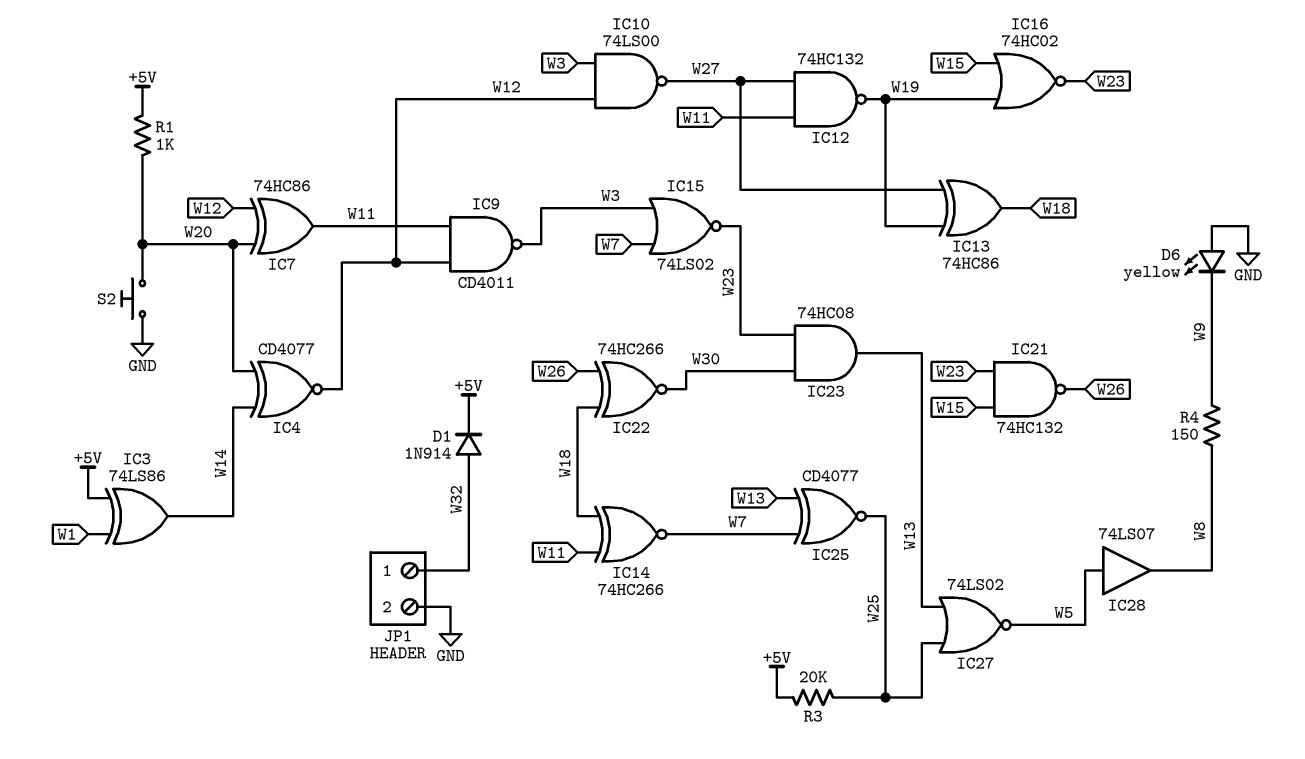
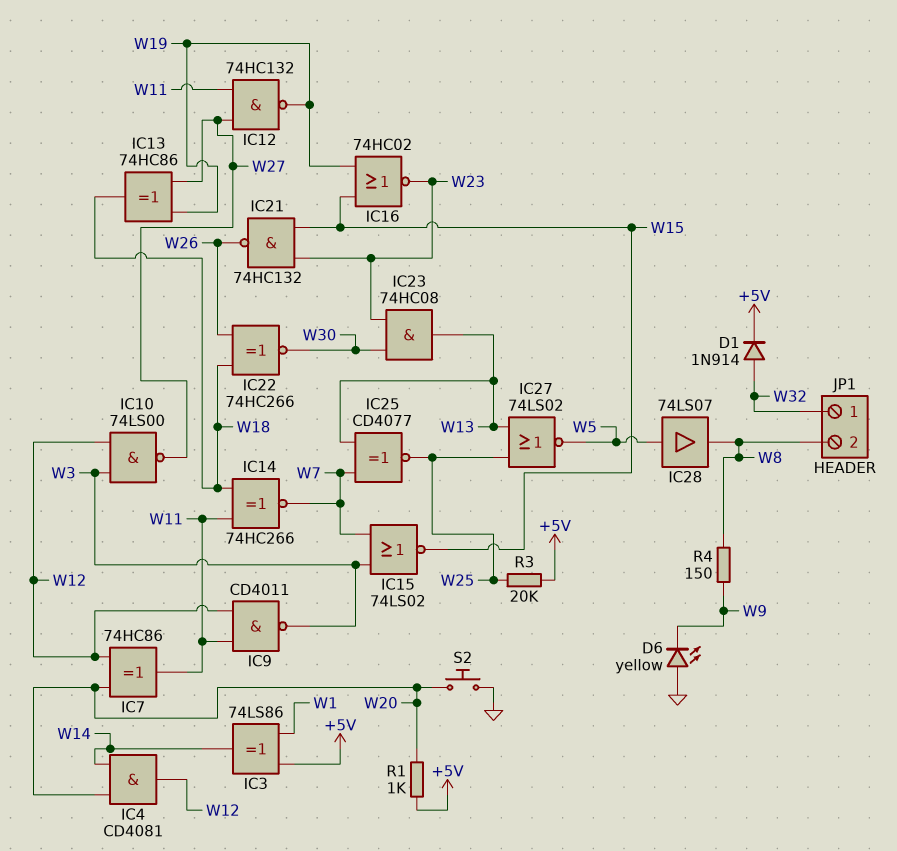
IC4: XNOR CD4077 (in W14, in W20, out W12) -> AND CD4081 (in W14, in W20, out W12)
IC15: NOR 74LS02 (in W3, in W7, out W23) -> NOR 74LS02 (in W3, in W7, out W15)
JP1 pin 2: GND -> W8

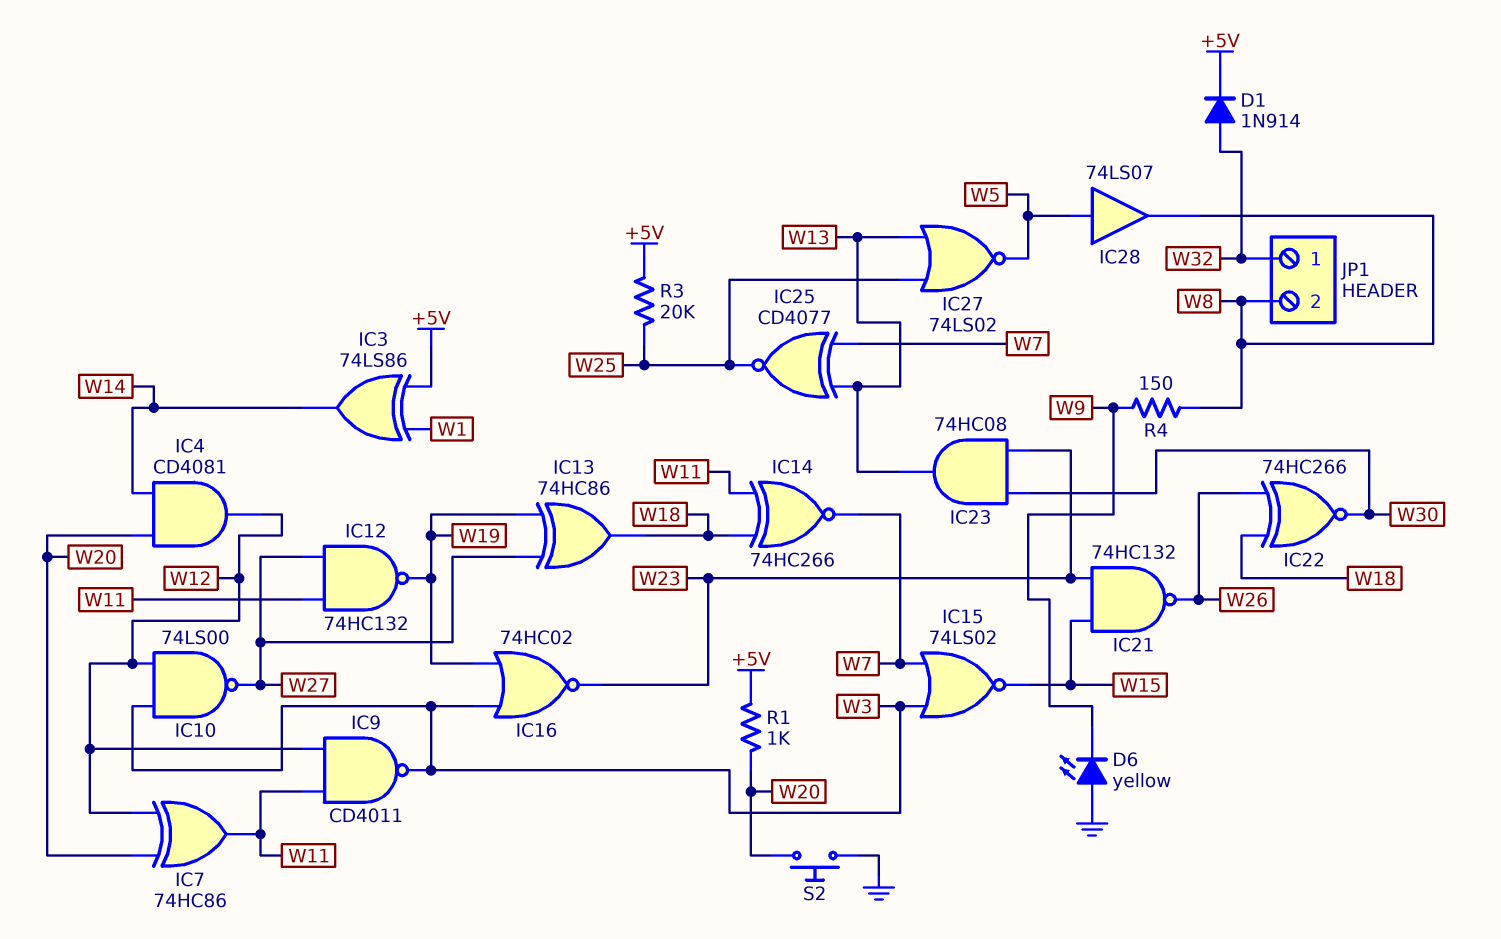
IC16: NOR 74HC02 (in W15, in W19, out W23) -> NOR 74HC02 (in W3, in W19, out W23)

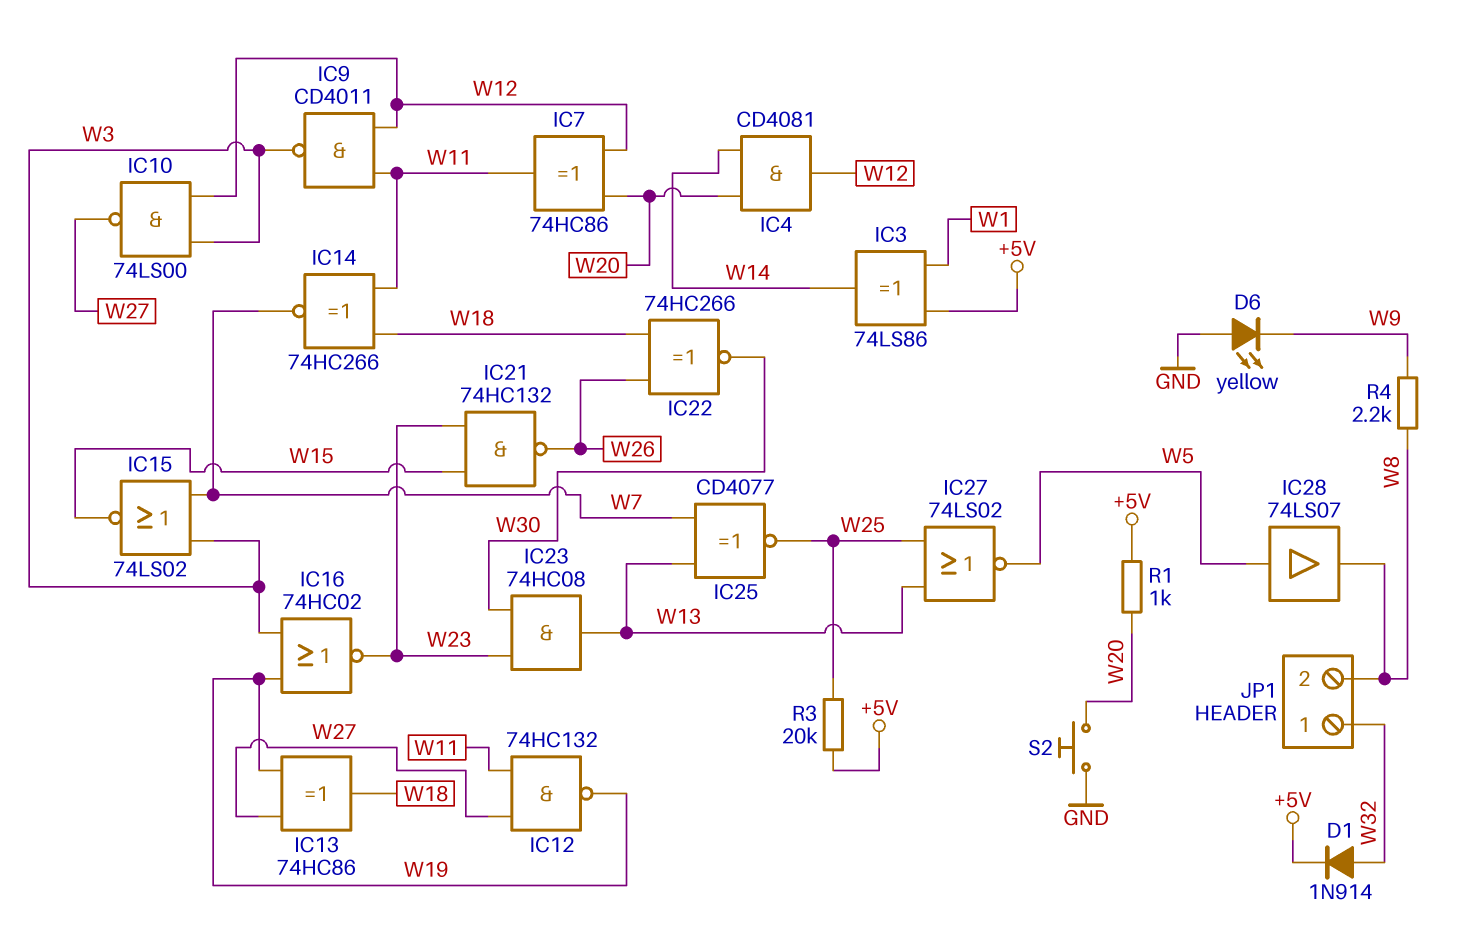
R4: 150 (W8, W9) -> 2.2k (W8, W9)

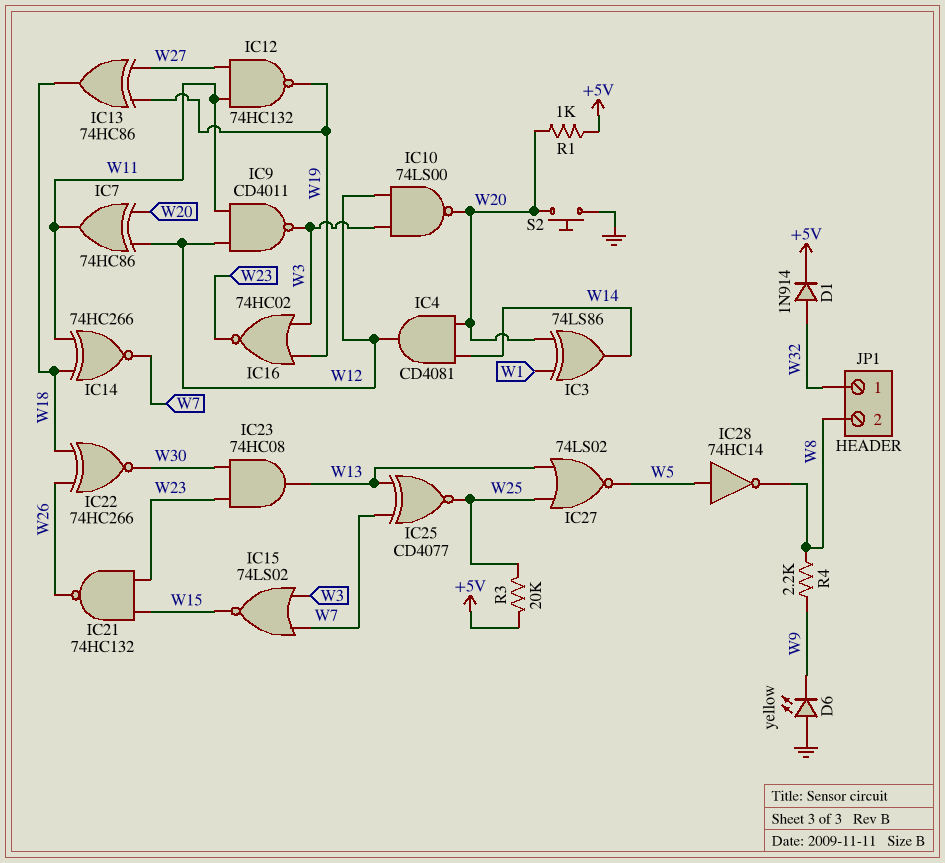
IC3: XOR 74LS86 (in +5V, in W1, out W14) -> XOR 74LS86 (in W1, in W20, out W14)
IC10: NAND 74LS00 (in W3, in W12, out W27) -> NAND 74LS00 (in W3, in W12, out W20)
IC28: buffer 74LS07 (in W5, out W8) -> NOT 74HC14 (in W5, out W8)

